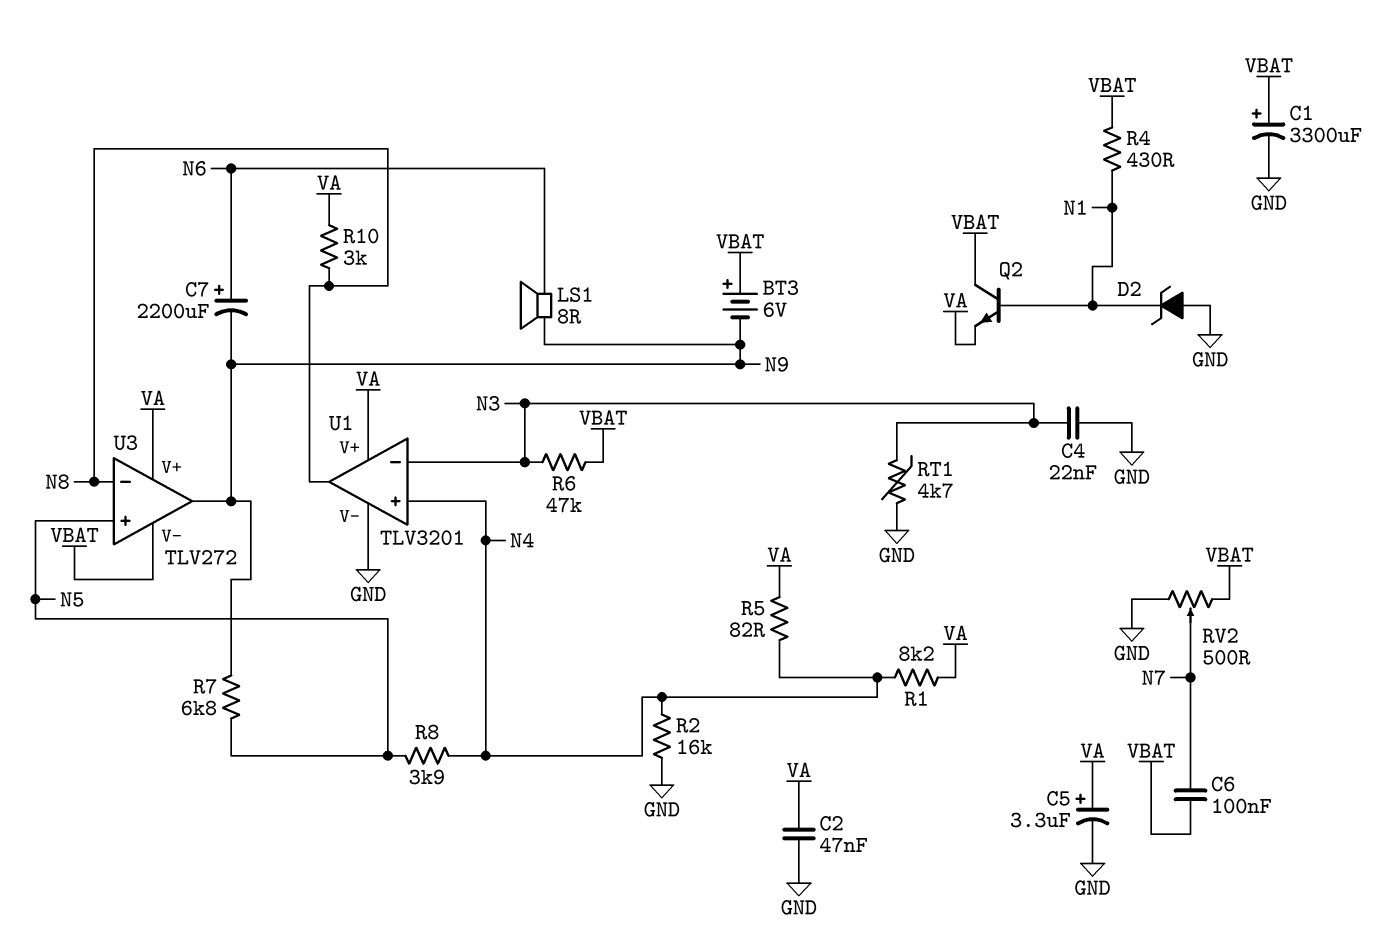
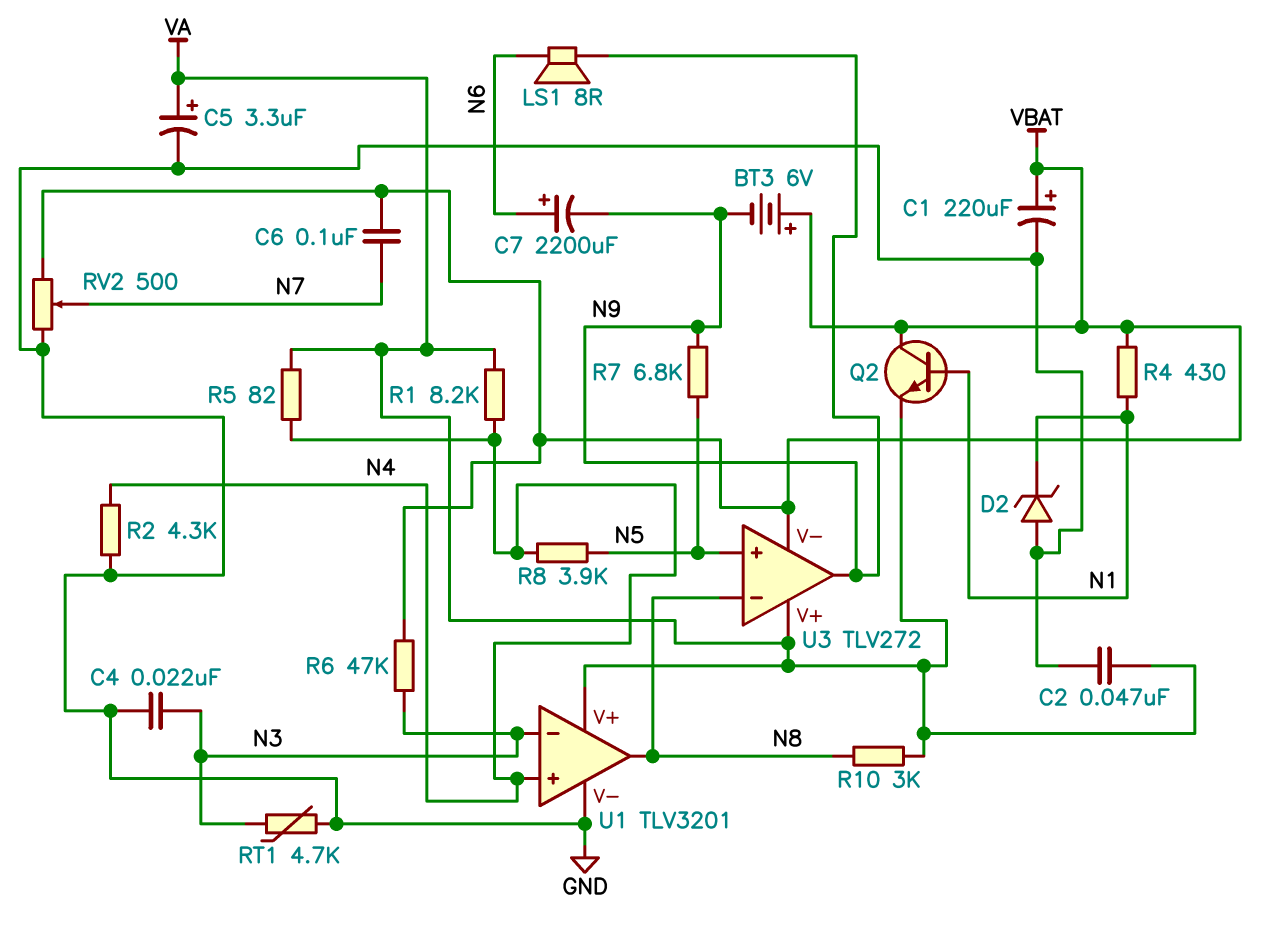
C1: 3300uF (plus VBAT, minus GND) -> 220uF (plus VBAT, minus GND)
R2: 16k (GND, N4) -> 4.3k (GND, N4)

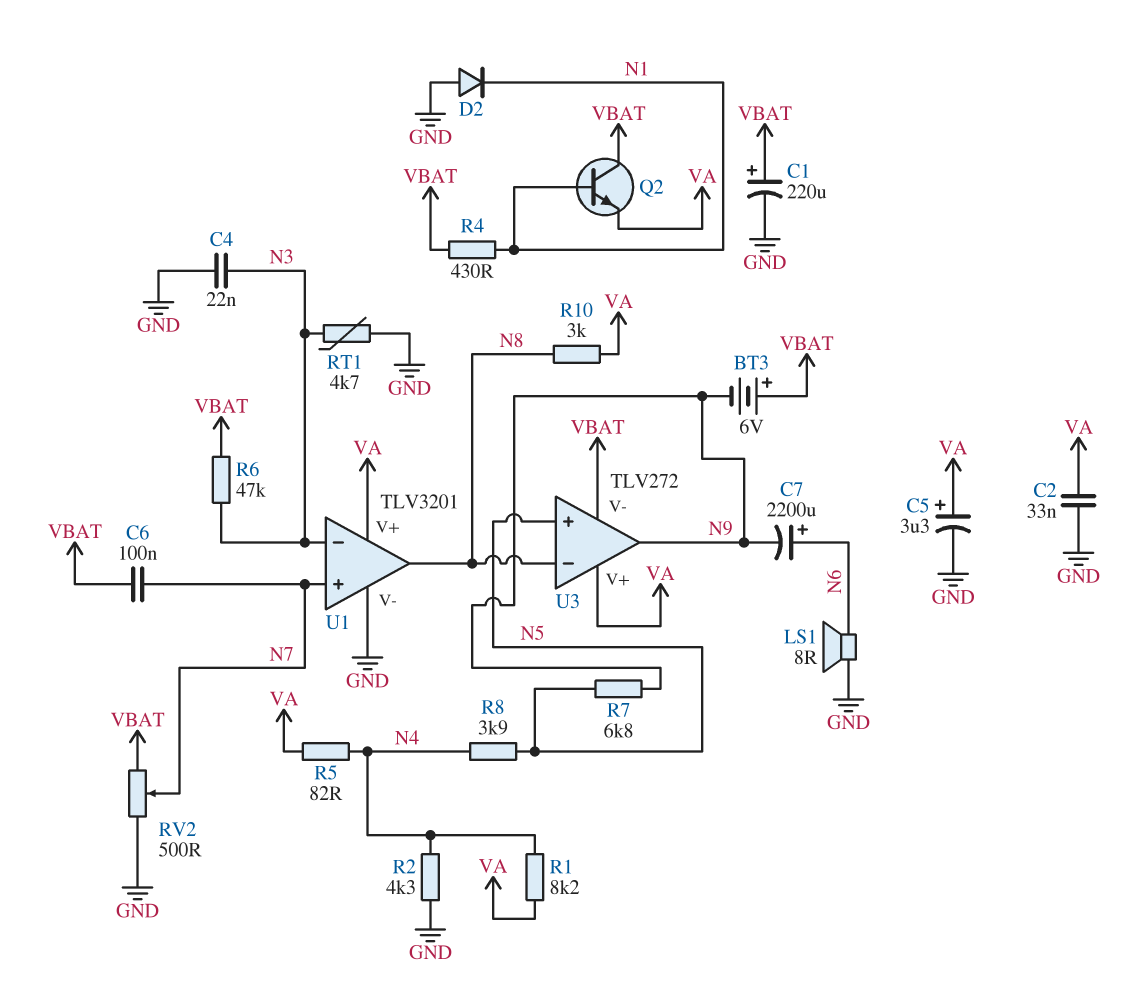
C2: 47nF (GND, VA) -> 33nF (GND, VA)
D2: zener (A GND, K N1) -> diode (A GND, K N1)
LS1: speaker 8R (N6, N9) -> speaker 8R (GND, N6)
U1 pin in+: N4 -> N7

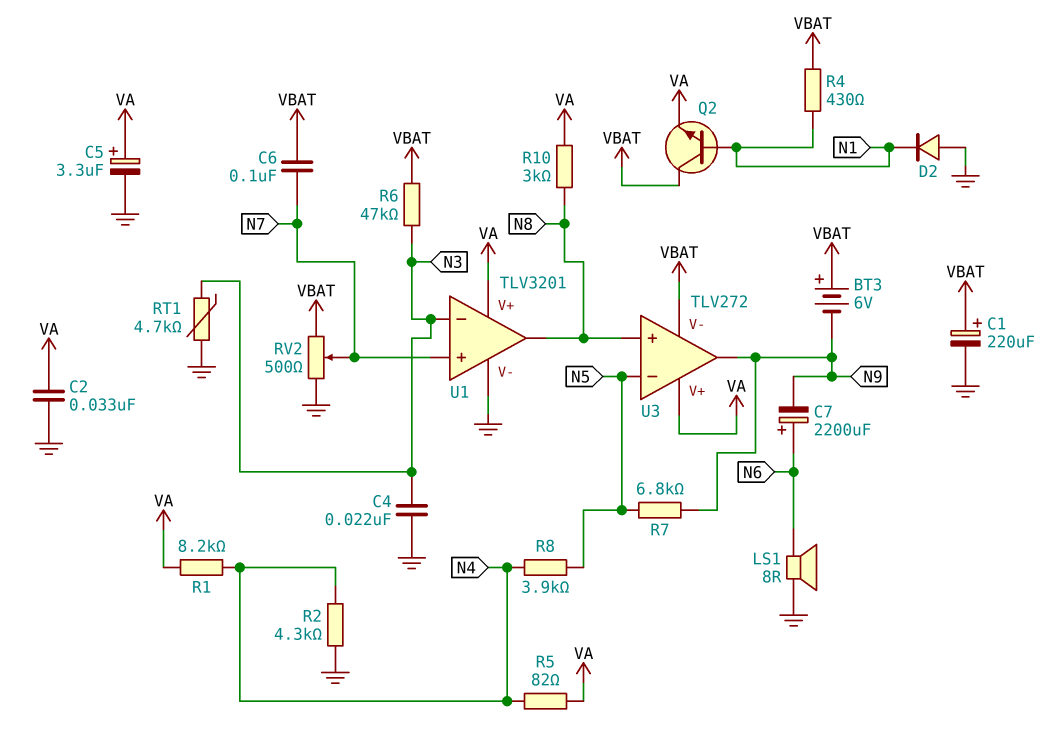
U3 pin in+: N5 -> N8
U3 pin in-: N8 -> N5

